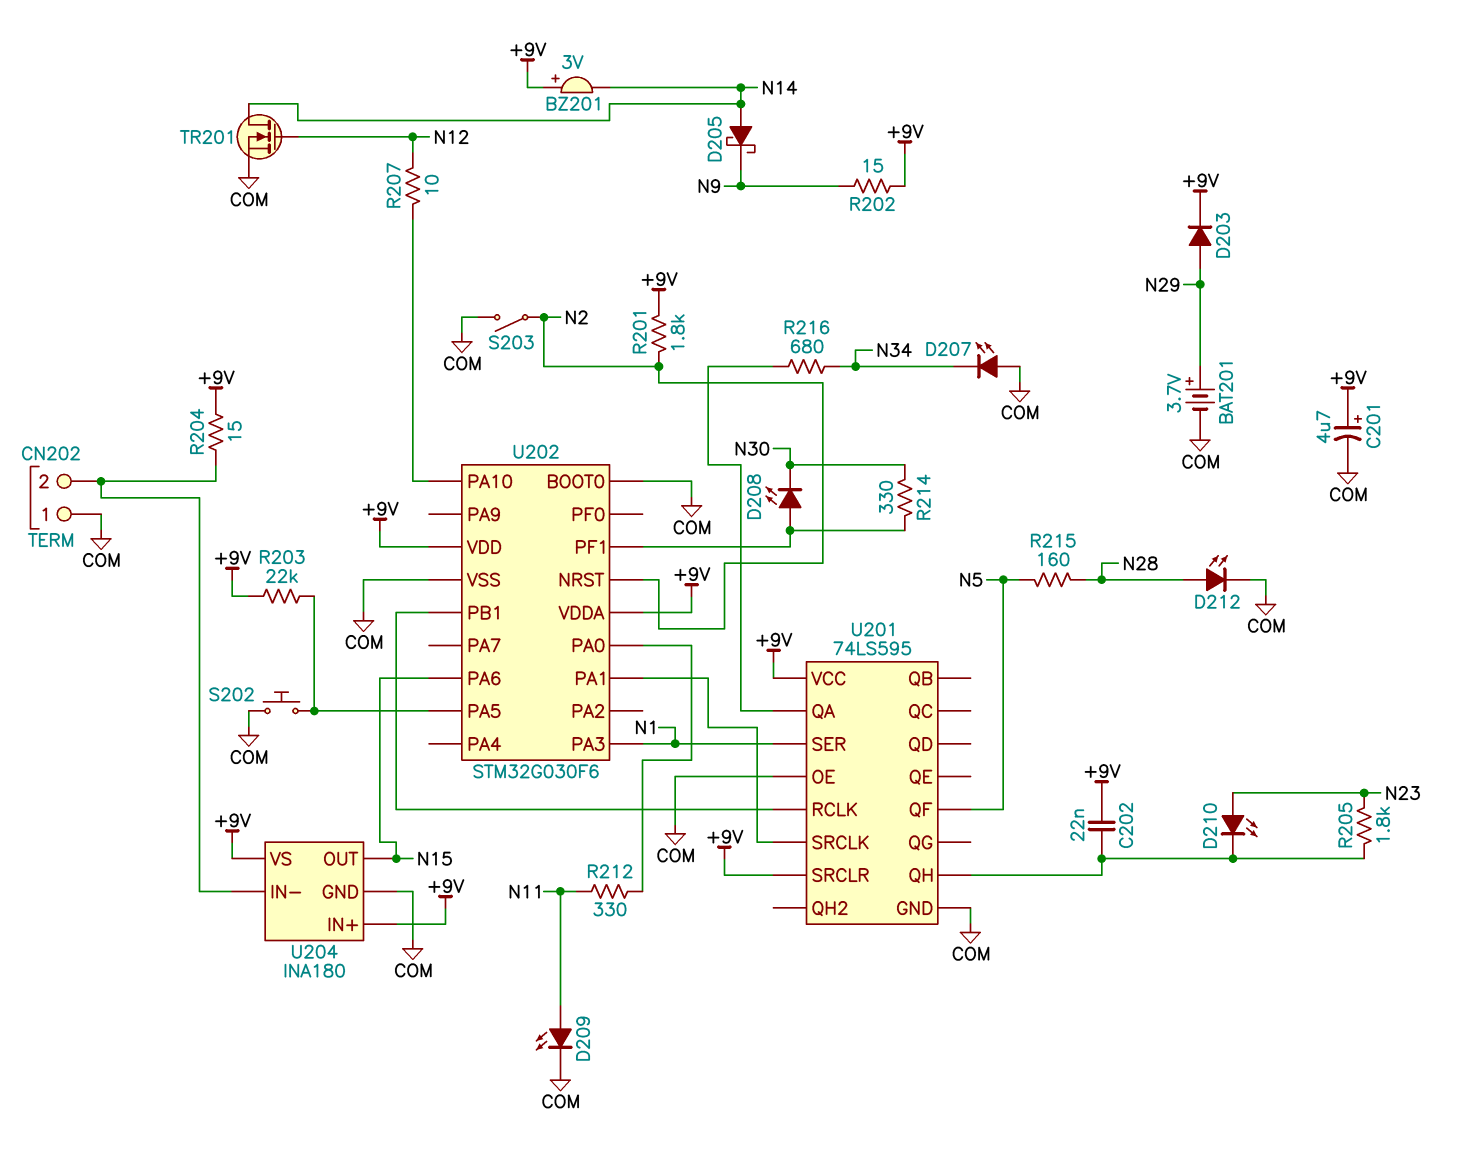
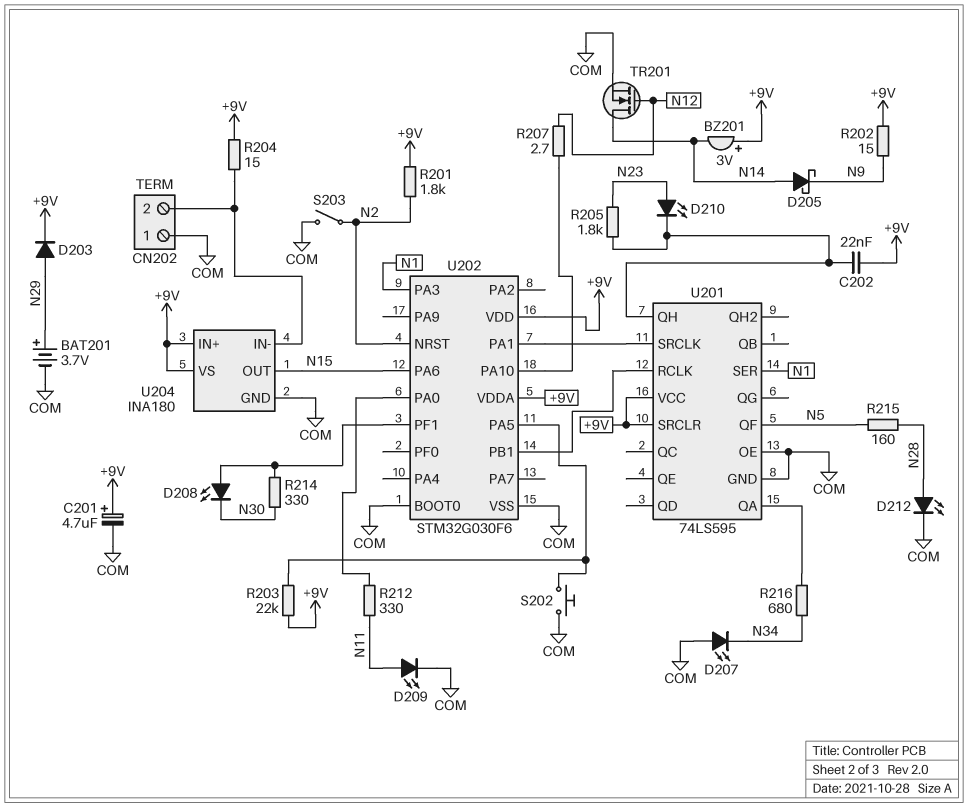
R207: 10 (N12, U202/PA10) -> 2.7 (N12, U202/PA10)

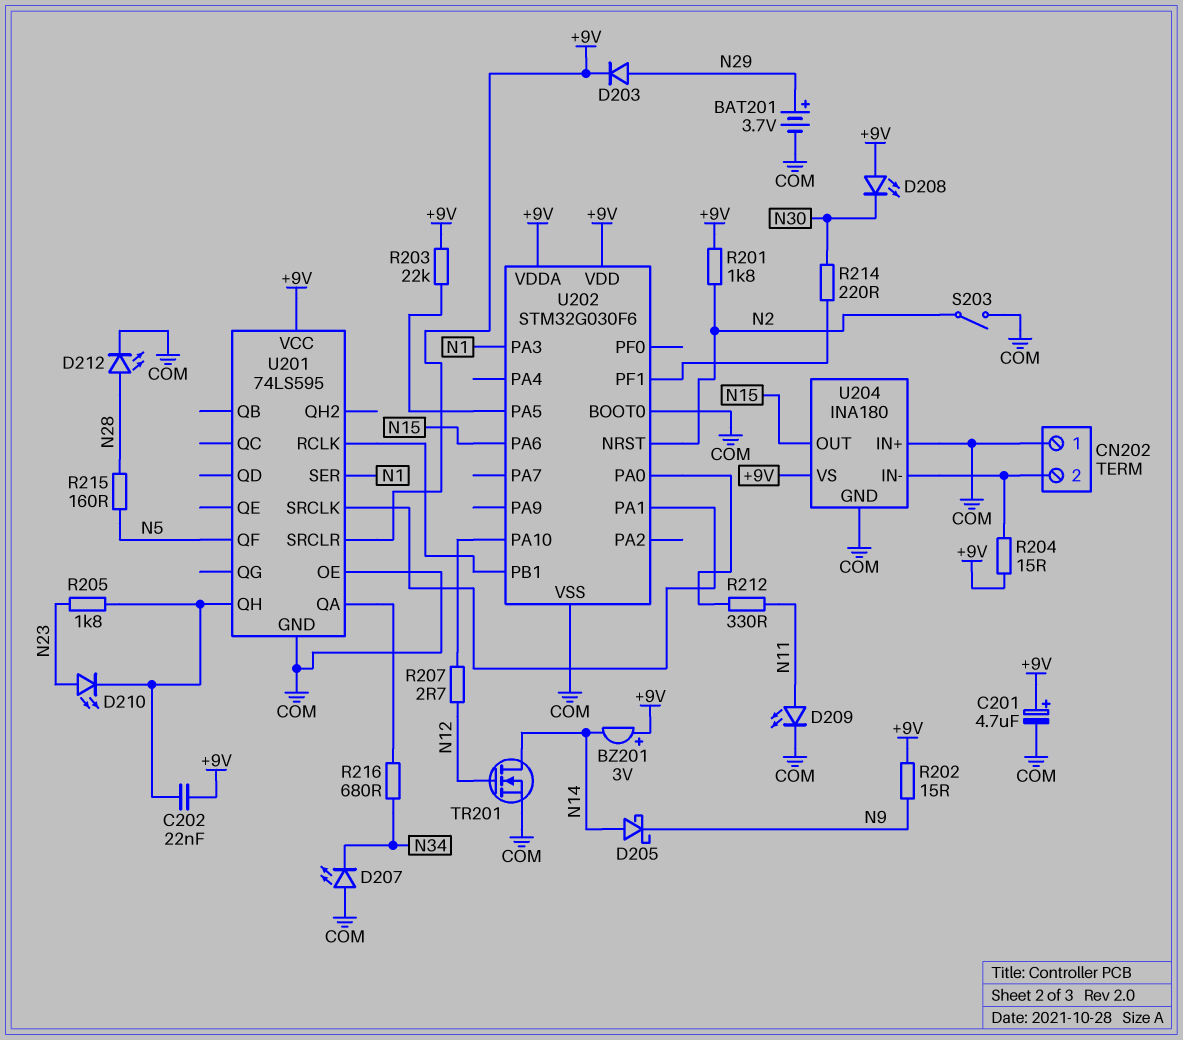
D208: LED (A U202/PF1, K N30) -> LED (A +9V, K N30)
R214: 330 (N30, U202/PF1) -> 220 (N30, U202/PF1)
S202: button (COM, U202/PA5) -> none
U204 pin IN+: +9V -> COM

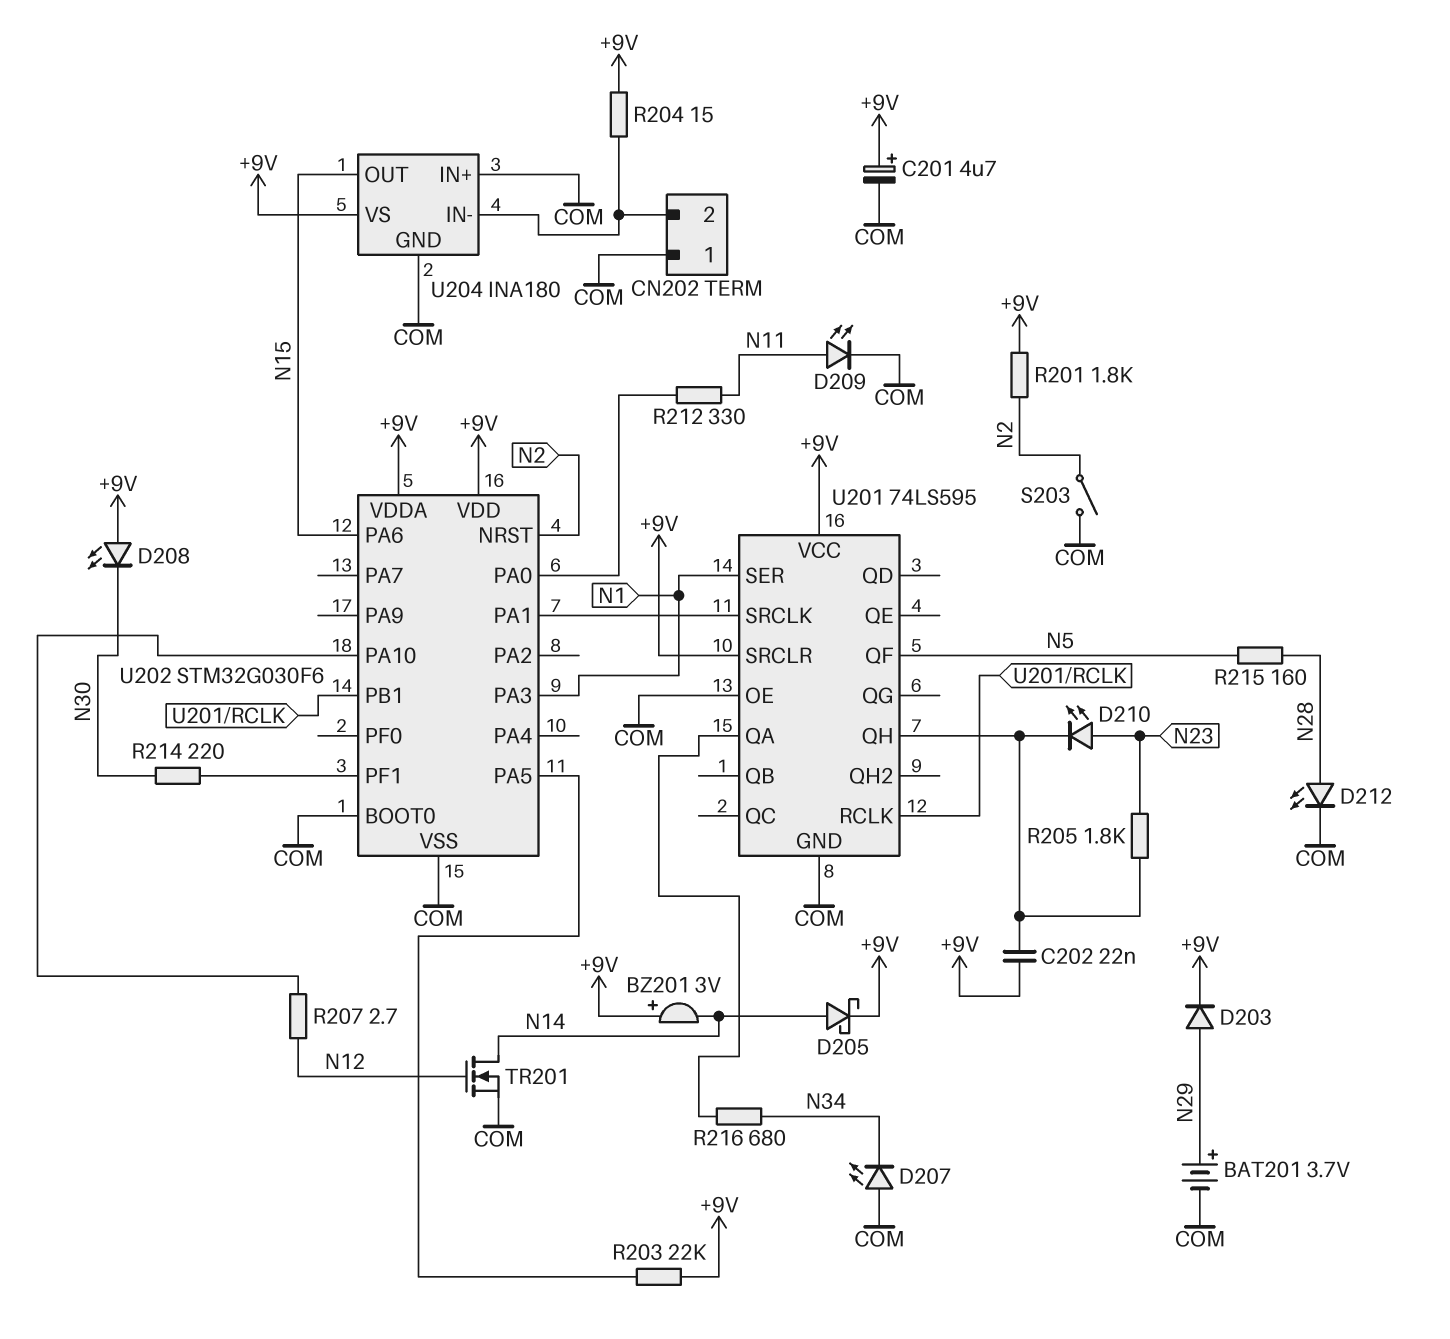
D205: schottky (A N14, K N9) -> schottky (A N14, K +9V)
R202: 15 (+9V, N9) -> none

